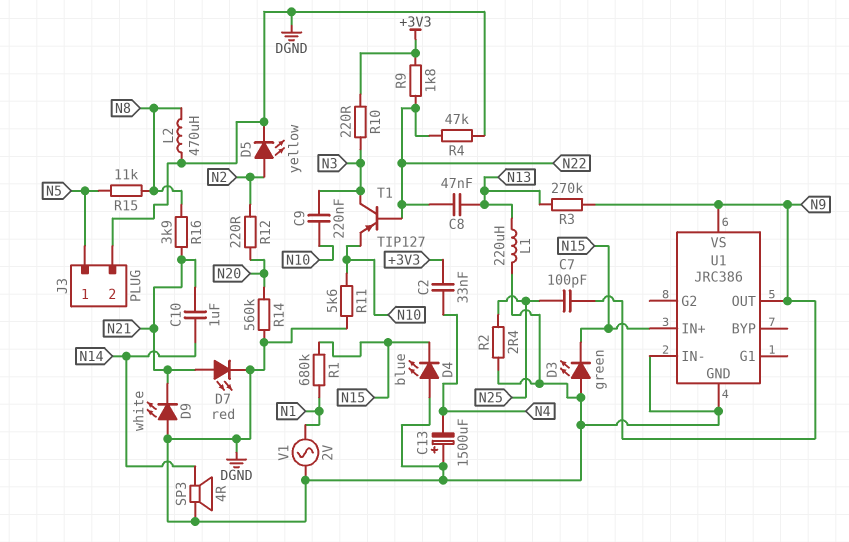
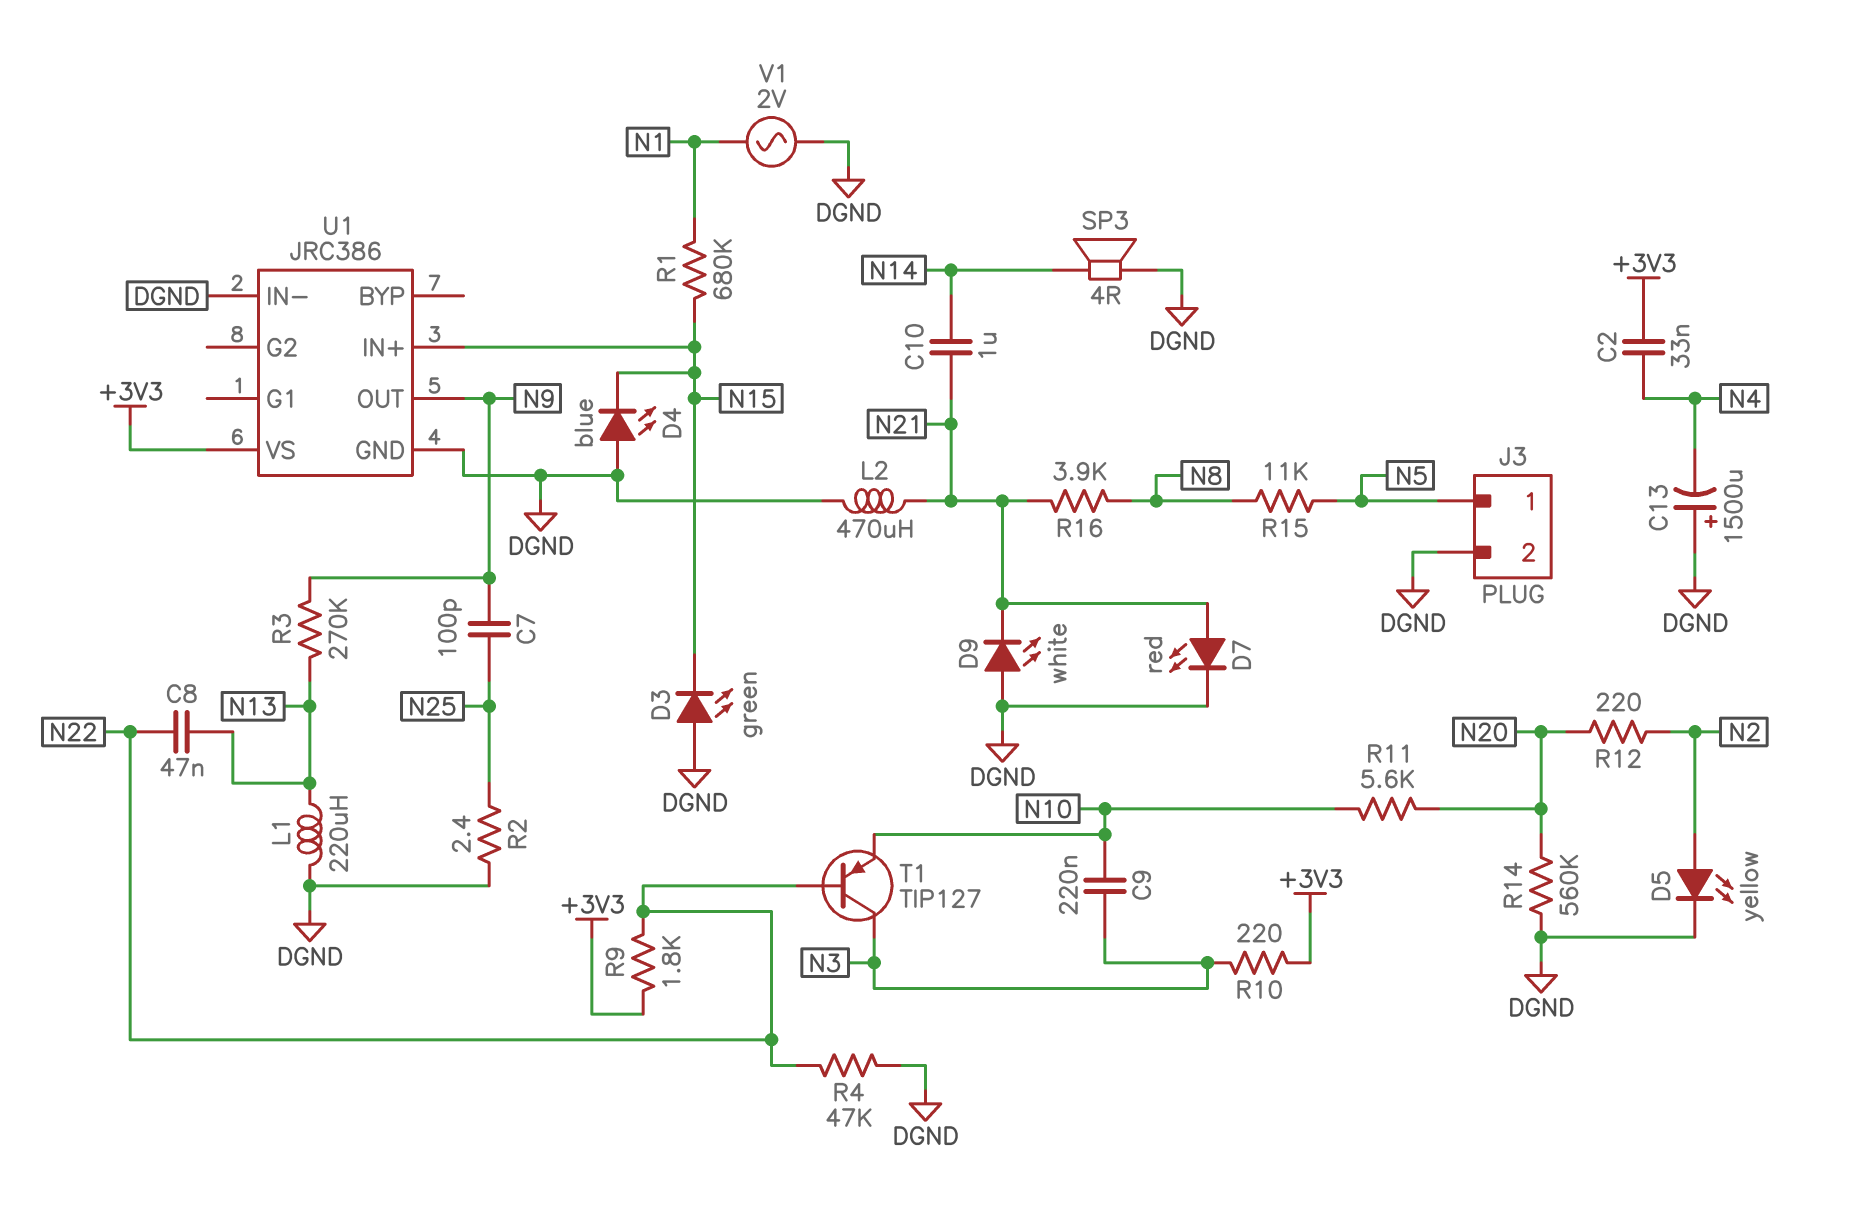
L2: 470uH (DGND, N8) -> 470uH (DGND, N21)
R11: 5.6k (DGND, N10) -> 5.6k (N10, N20)
U1 pin VS: N9 -> +3V3

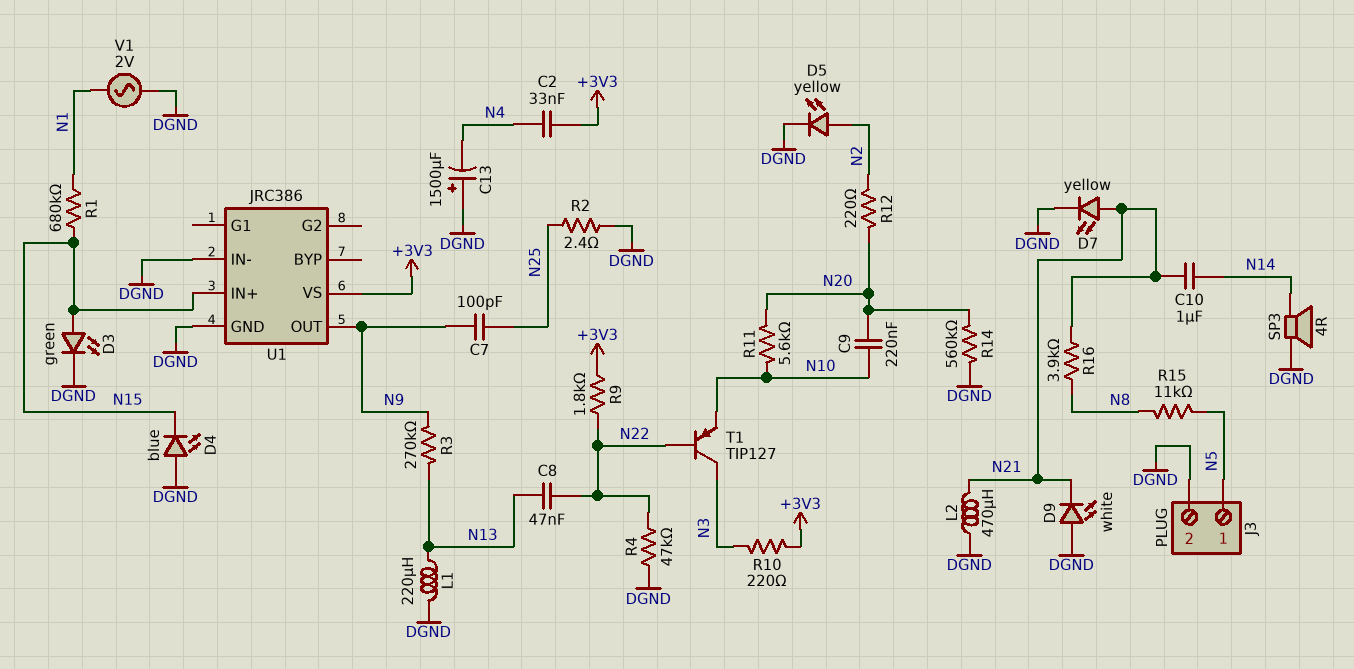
C9: 220nF (N3, N10) -> 220nF (N10, N20)
D3: LED green (A DGND, K N15) -> LED green (A N15, K DGND)
D7: LED red (A N21, K DGND) -> LED yellow (A N21, K DGND)

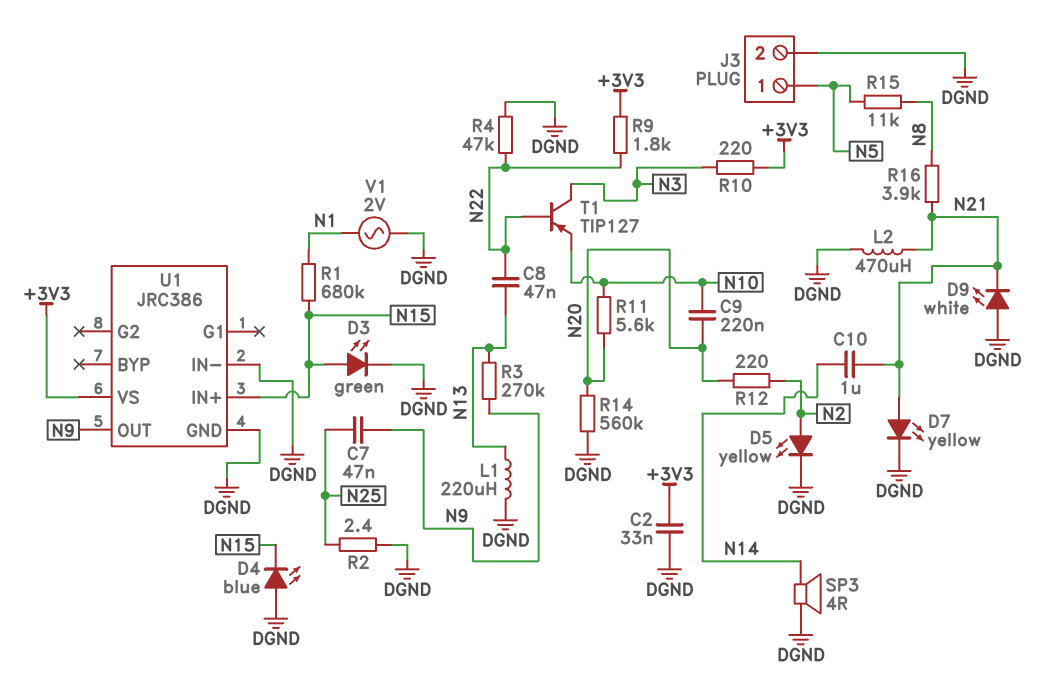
C2: 33nF (+3V3, N4) -> 33nF (+3V3, DGND)
C7: 100pF (N9, N25) -> 47nF (N9, N25)
C13: 1500uF (plus DGND, minus N4) -> none

